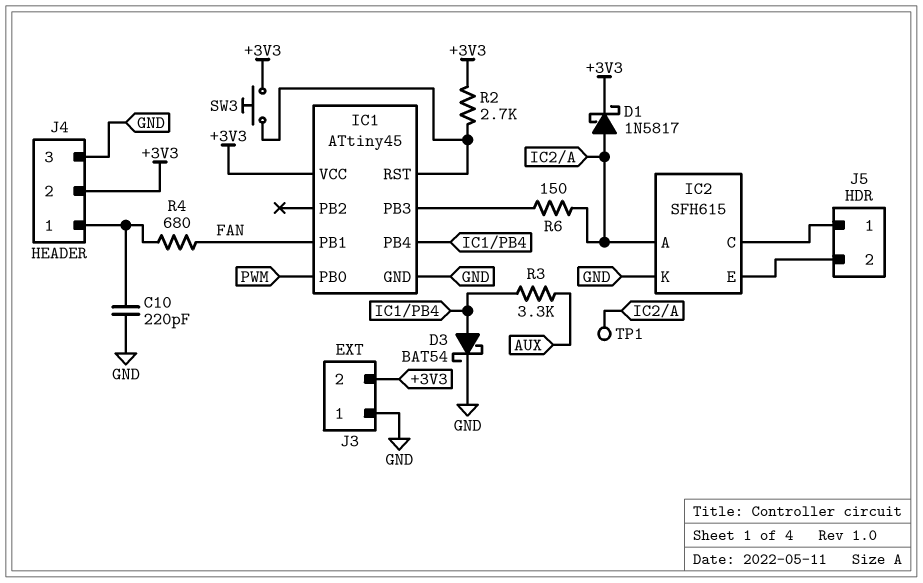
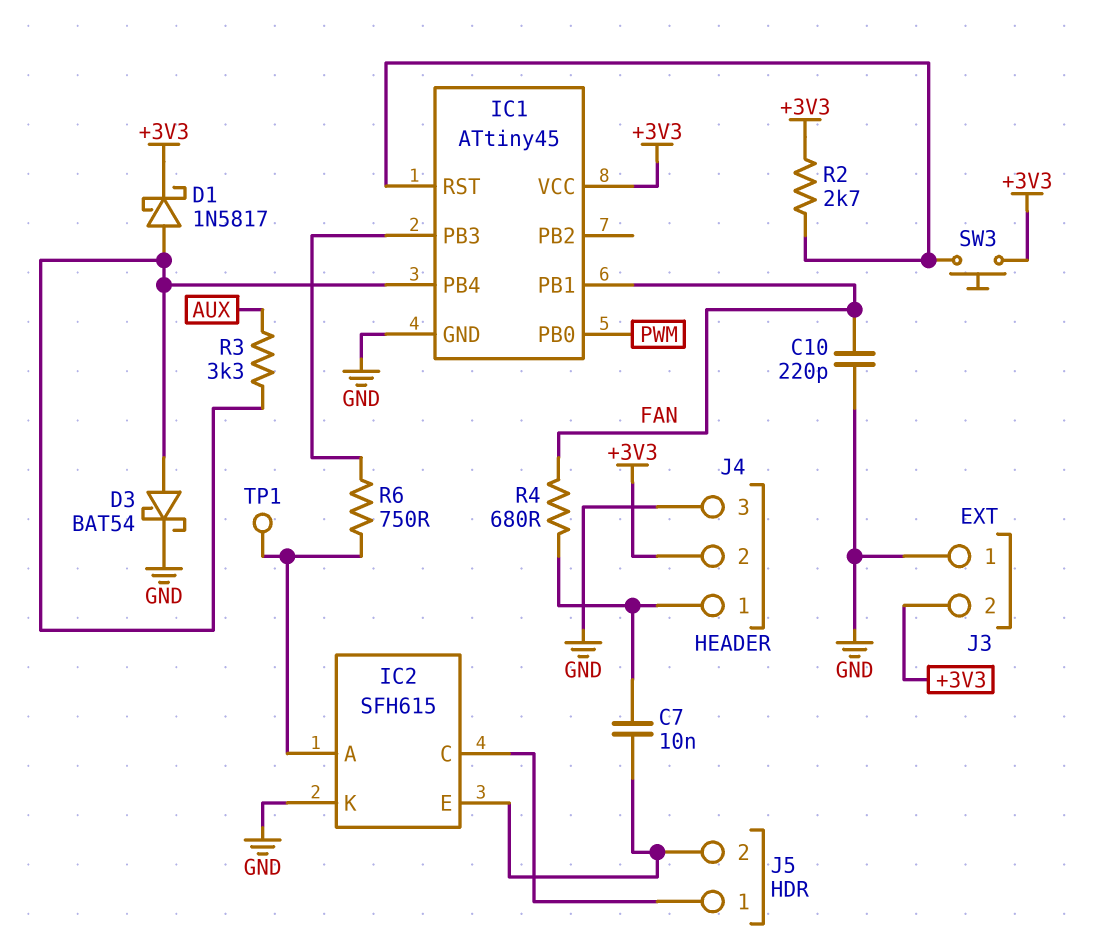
C7: none -> 10nF (IC2/E, J4/1)
C10: 220pF (GND, J4/1) -> 220pF (FAN, GND)
D1: schottky 1N5817 (A IC2/A, K +3V3) -> schottky 1N5817 (A IC1/PB4, K +3V3)
R6: 150 (IC1/PB3, IC2/A) -> 750 (IC1/PB3, IC2/A)

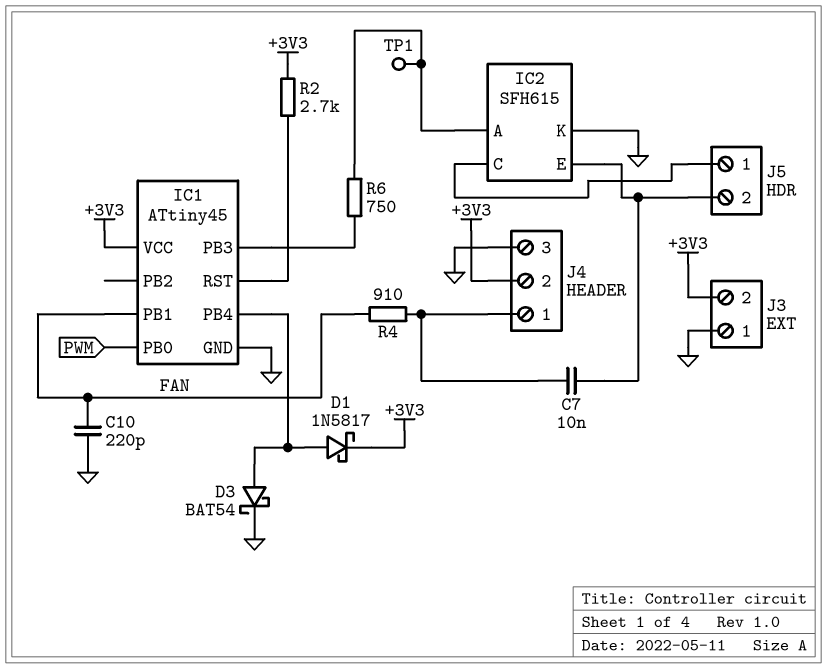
R3: 3.3k (AUX, IC1/PB4) -> none
R4: 680 (FAN, J4/1) -> 910 (FAN, J4/1)
SW3: button (+3V3, IC1/RST) -> none

